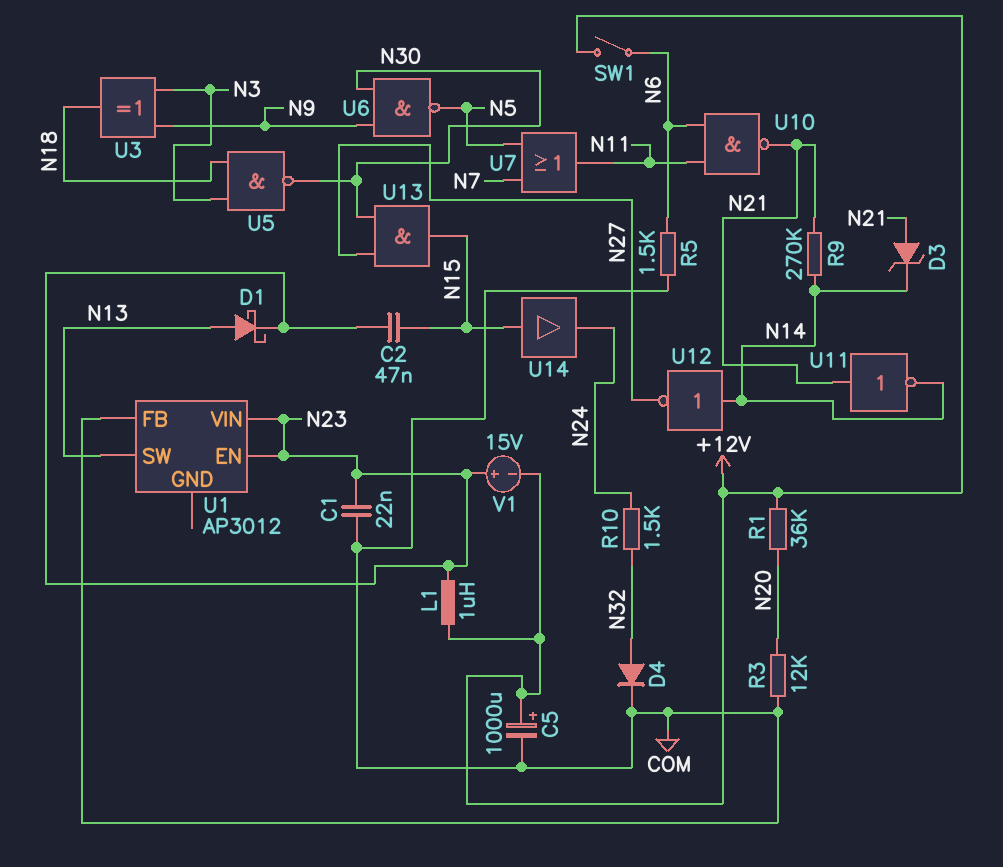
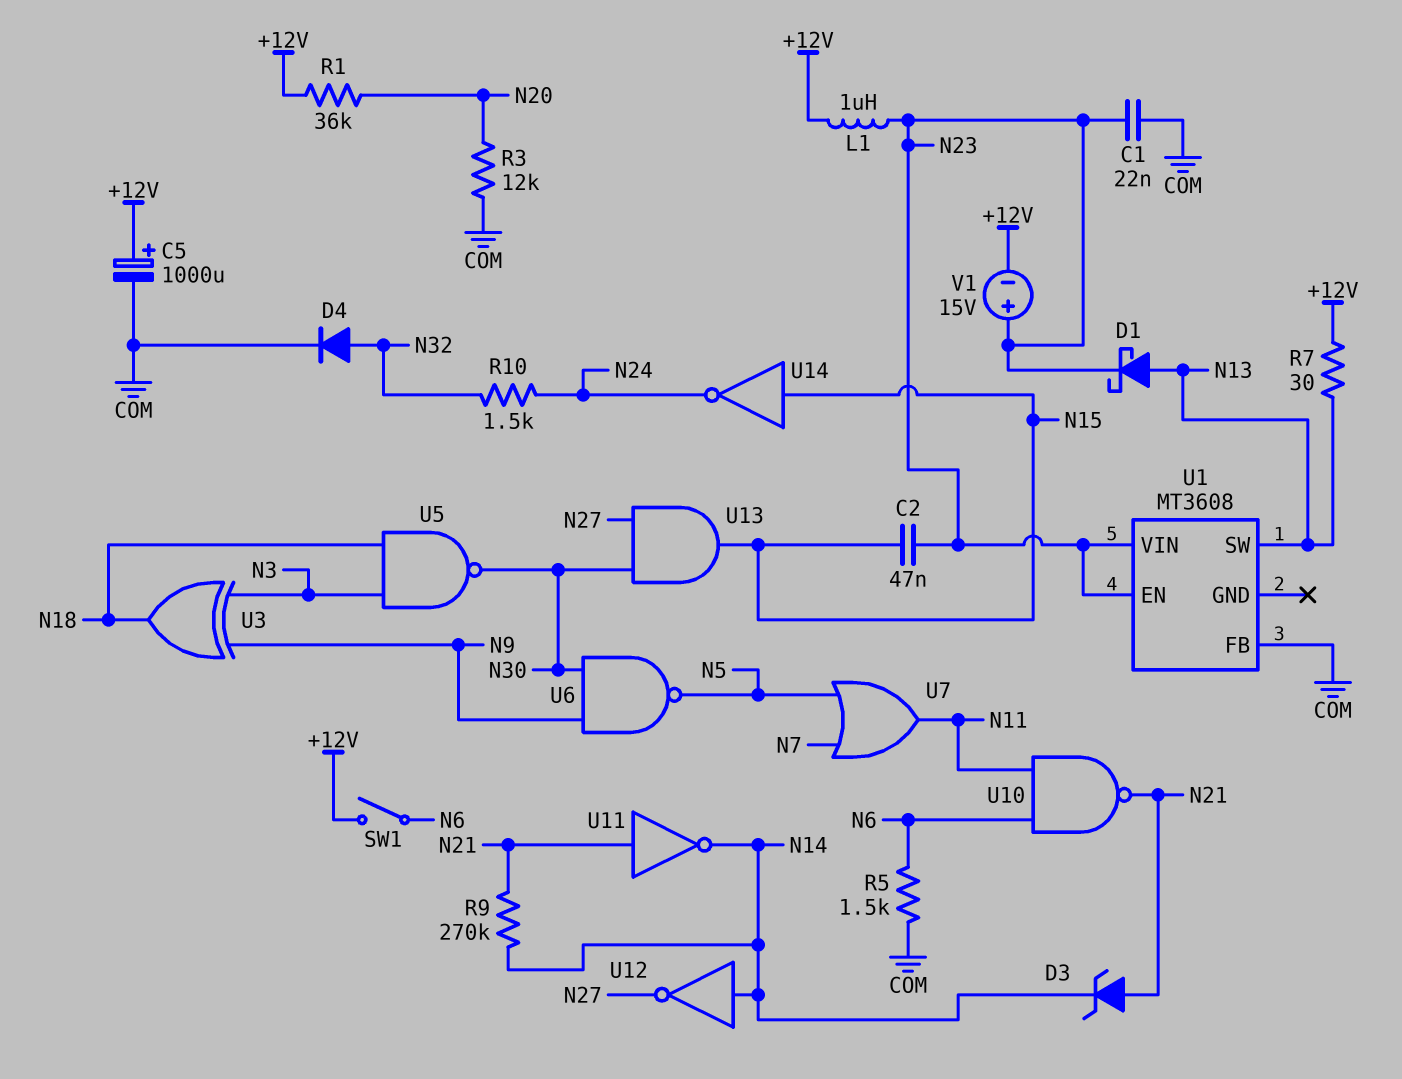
R7: none -> 30 (+12V, N13)
U1: AP3012 -> MT3608
U14: buffer (in N15, out N24) -> NOT (in N15, out N24)

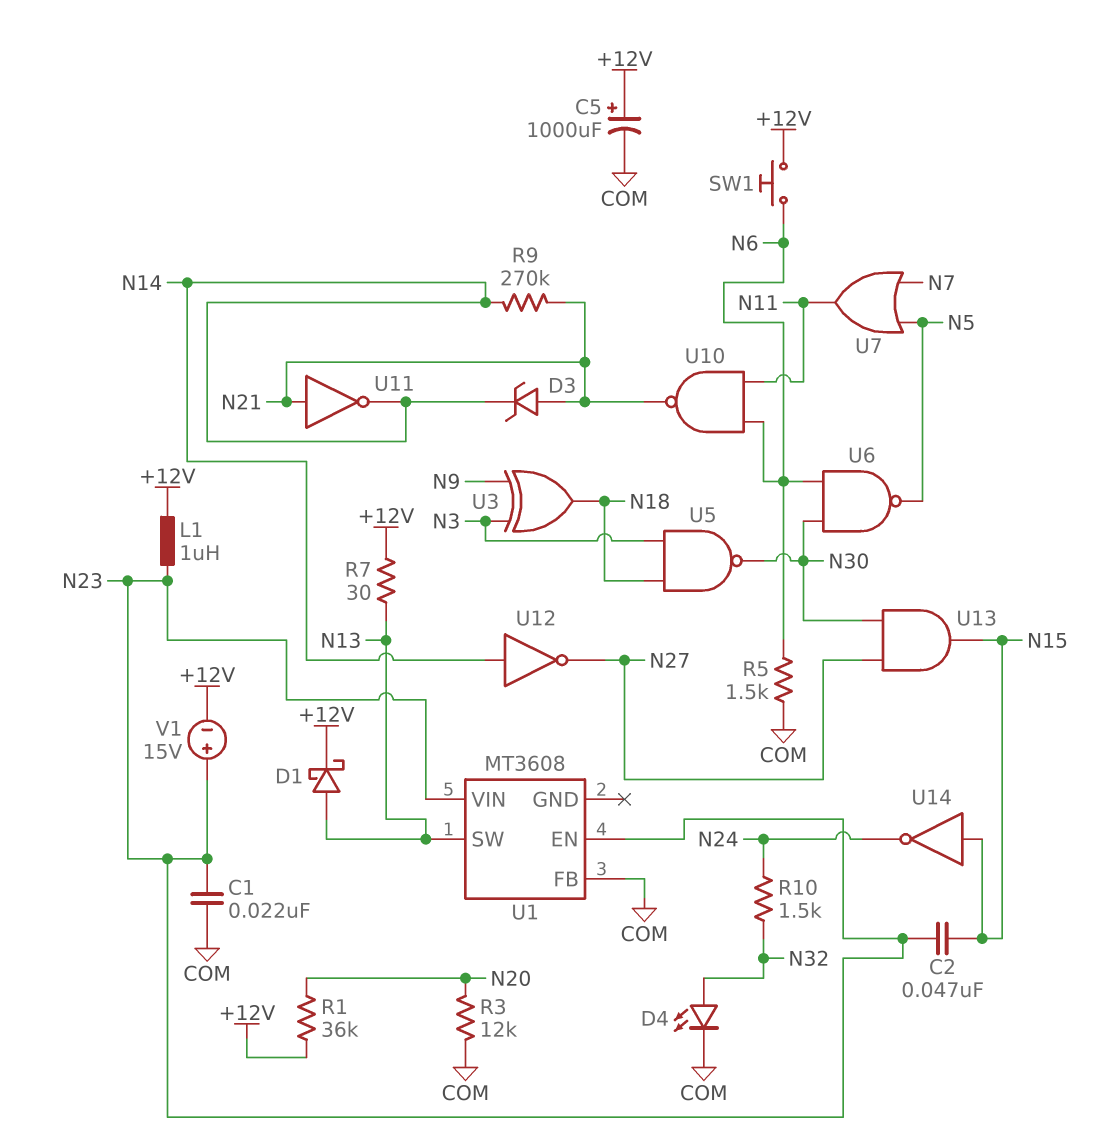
D1: schottky (A N13, K N23) -> schottky (A N13, K +12V)
D4: diode (A N32, K COM) -> LED (A N32, K COM)
SW1: switch (+12V, N6) -> button (+12V, N6)
U6: NAND (in N9, in N30, out N5) -> NAND (in N6, in N30, out N5)

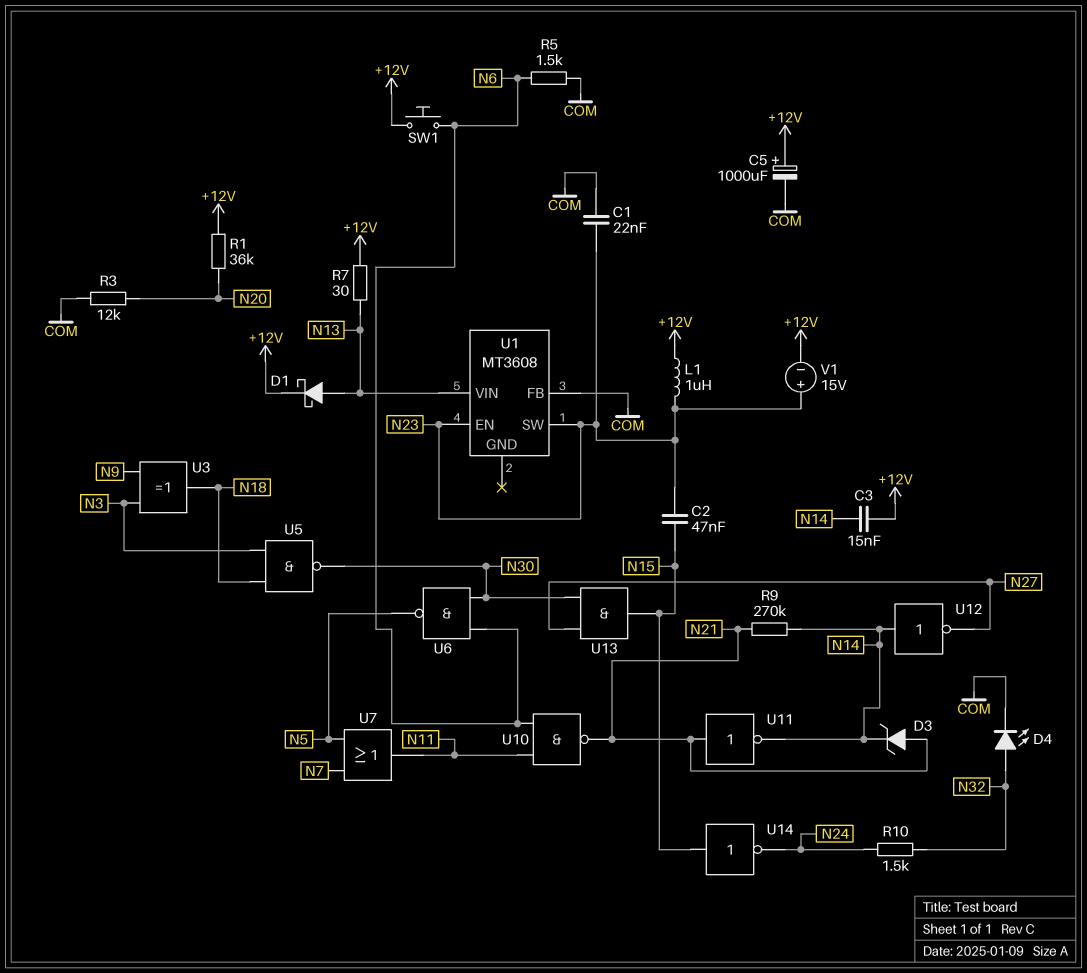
C3: none -> 15nF (+12V, N14)
U1 pin SW: N13 -> N23
U1 pin VIN: N23 -> N13

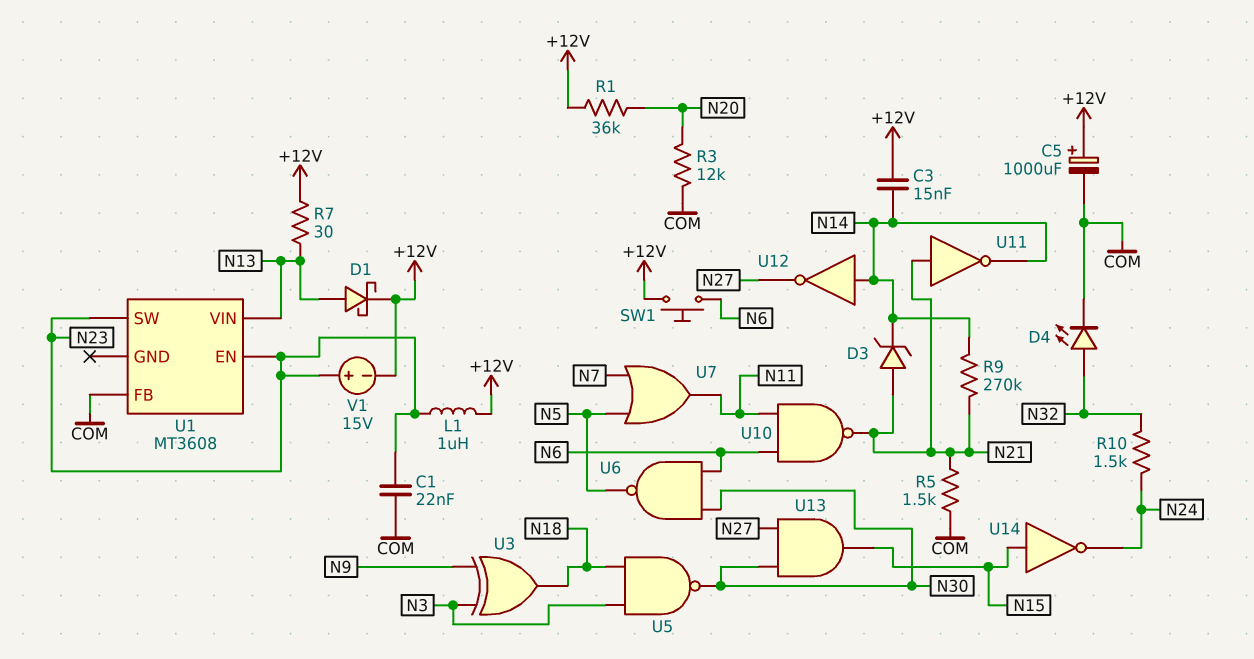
C2: 47nF (N15, N23) -> none
R5: 1.5k (COM, N6) -> 1.5k (COM, N21)

